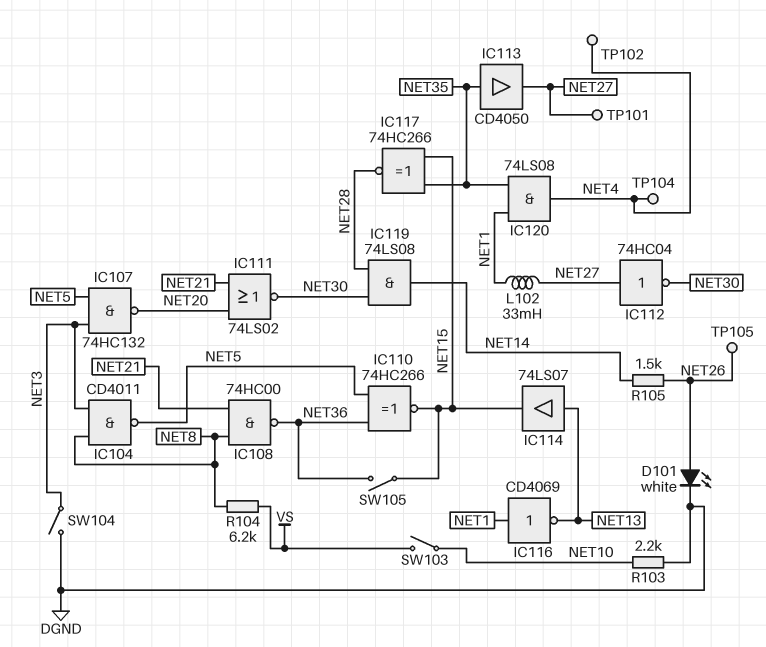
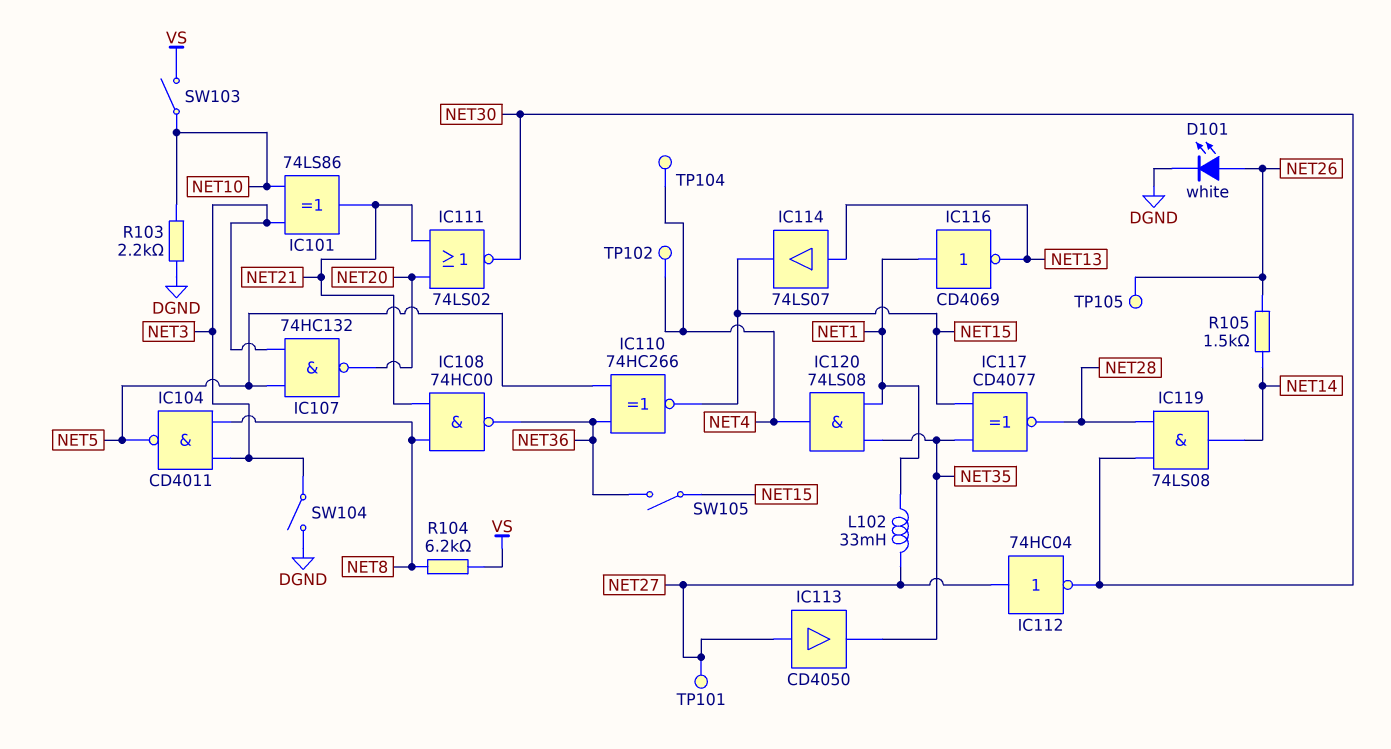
IC101: none -> XOR 74LS86 (in NET3, in NET10, out NET21)
IC113: buffer CD4050 (in NET35, out NET27) -> buffer CD4050 (in NET27, out NET35)
IC117: XNOR 74HC266 (in NET15, in NET35, out NET28) -> XNOR CD4077 (in NET15, in NET35, out NET28)

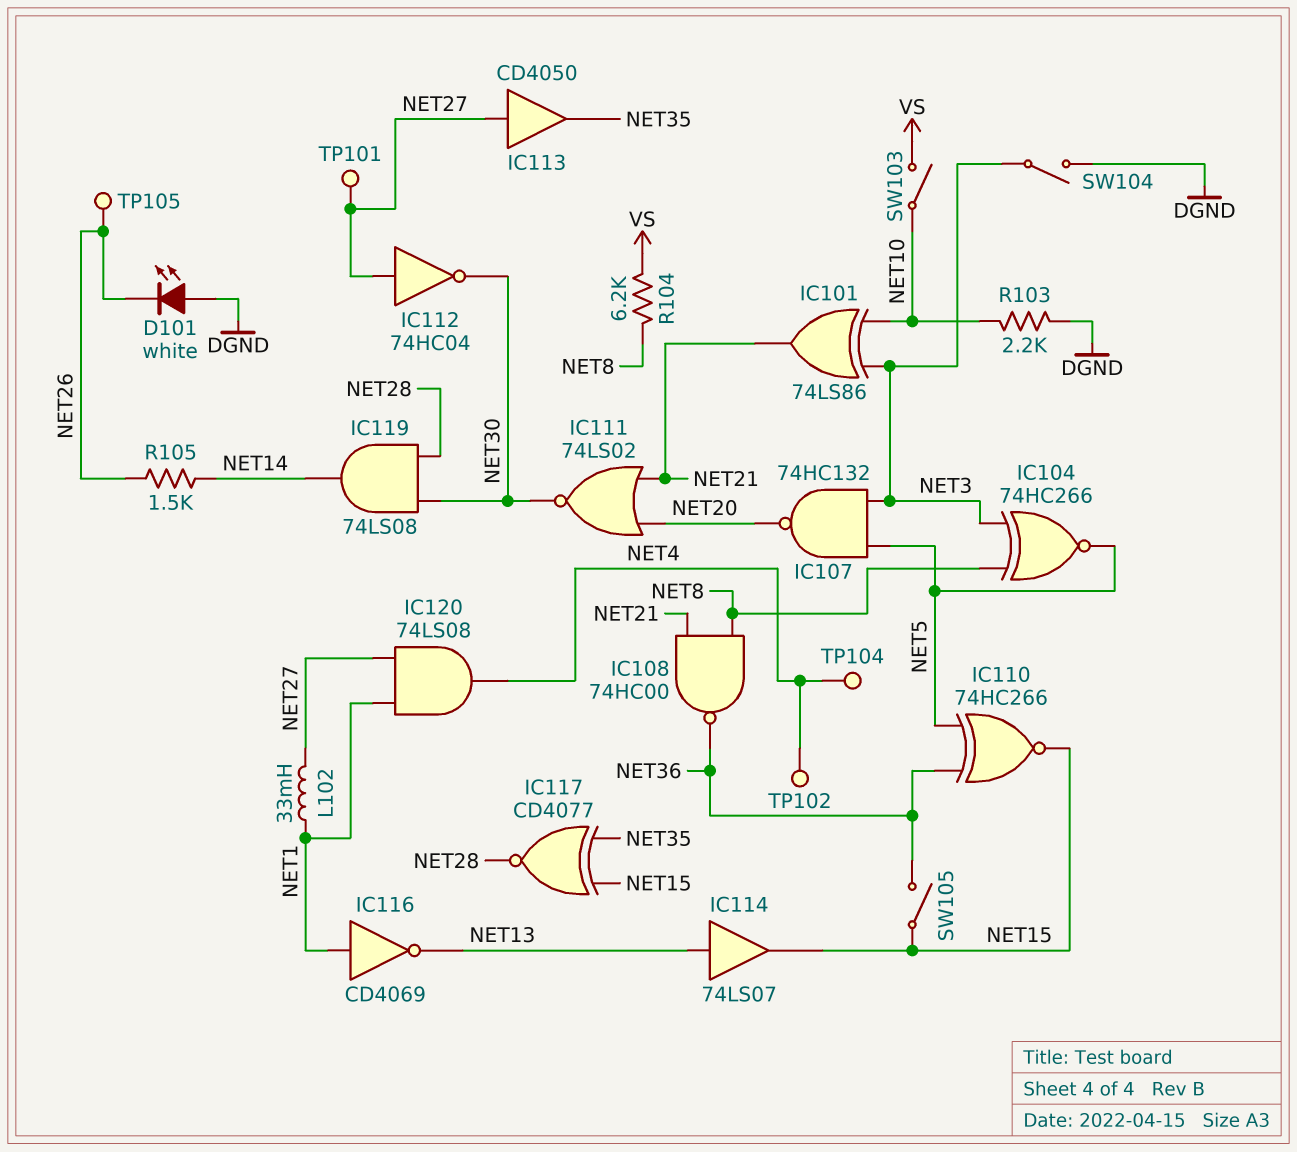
D101: LED white (A NET26, K DGND) -> LED white (A DGND, K NET26)
IC104: NAND CD4011 (in NET3, in NET8, out NET5) -> XNOR 74HC266 (in NET3, in NET8, out NET5)
IC120: AND 74LS08 (in NET1, in NET35, out NET4) -> AND 74LS08 (in NET1, in NET27, out NET4)

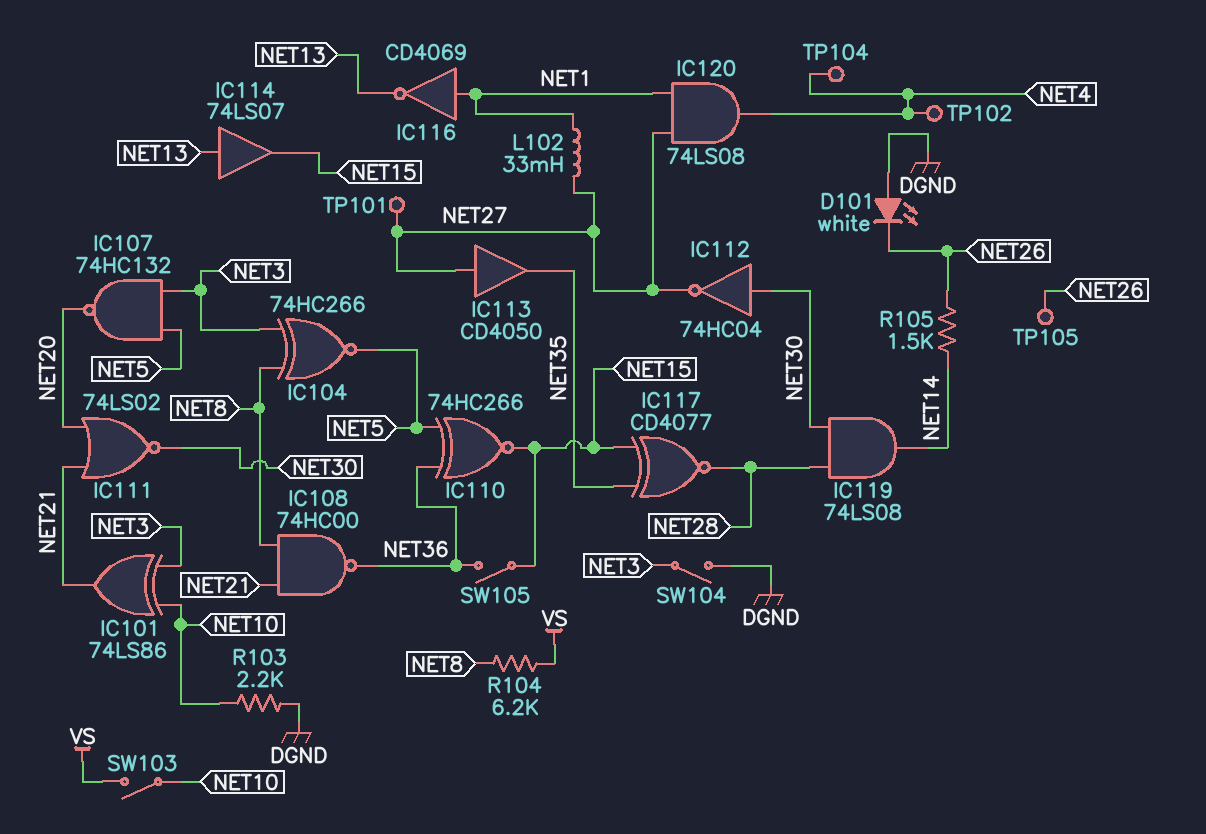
IC112: NOT 74HC04 (in NET27, out NET30) -> NOT 74HC04 (in NET30, out NET27)

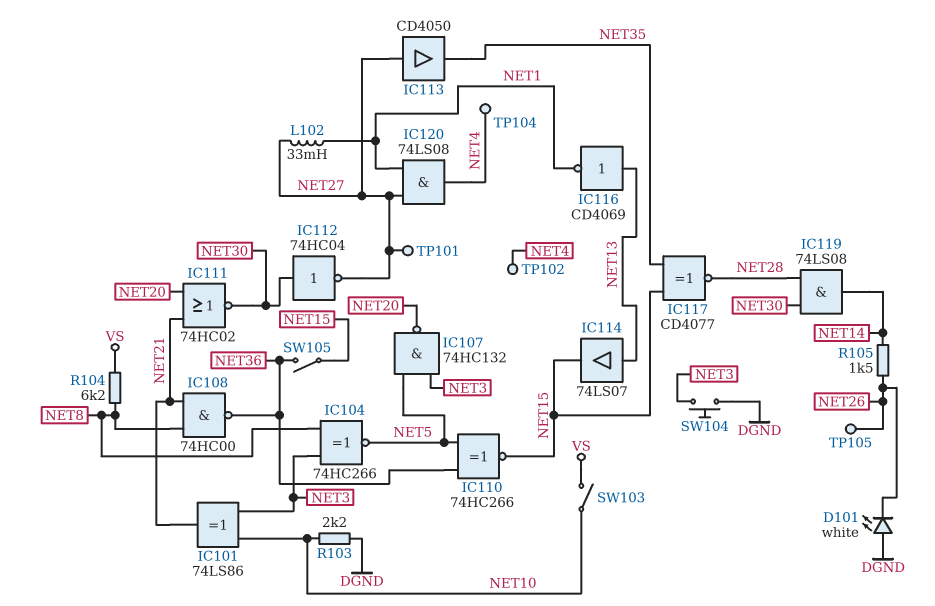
IC111: NOR 74LS02 (in NET20, in NET21, out NET30) -> NOR 74HC02 (in NET20, in NET21, out NET30)
IC116: NOT CD4069 (in NET1, out NET13) -> NOT CD4069 (in NET13, out NET1)
SW104: switch (DGND, NET3) -> button (DGND, NET3)

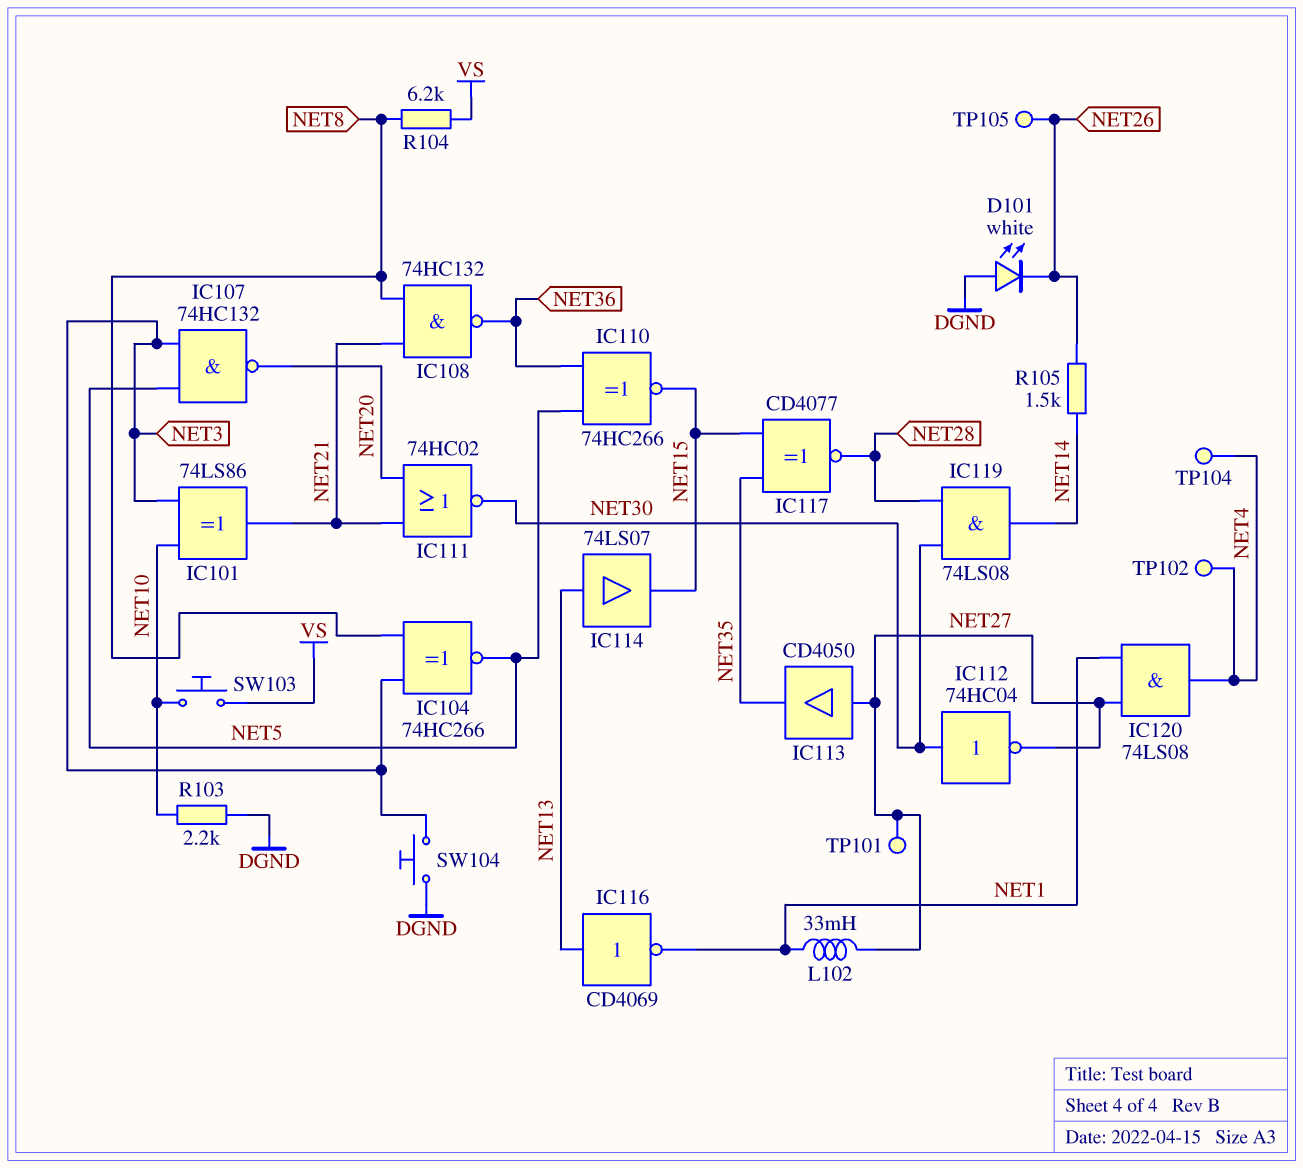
IC108: NAND 74HC00 (in NET8, in NET21, out NET36) -> NAND 74HC132 (in NET8, in NET21, out NET36)
SW103: switch (NET10, VS) -> button (NET10, VS)
SW105: switch (NET15, NET36) -> none

